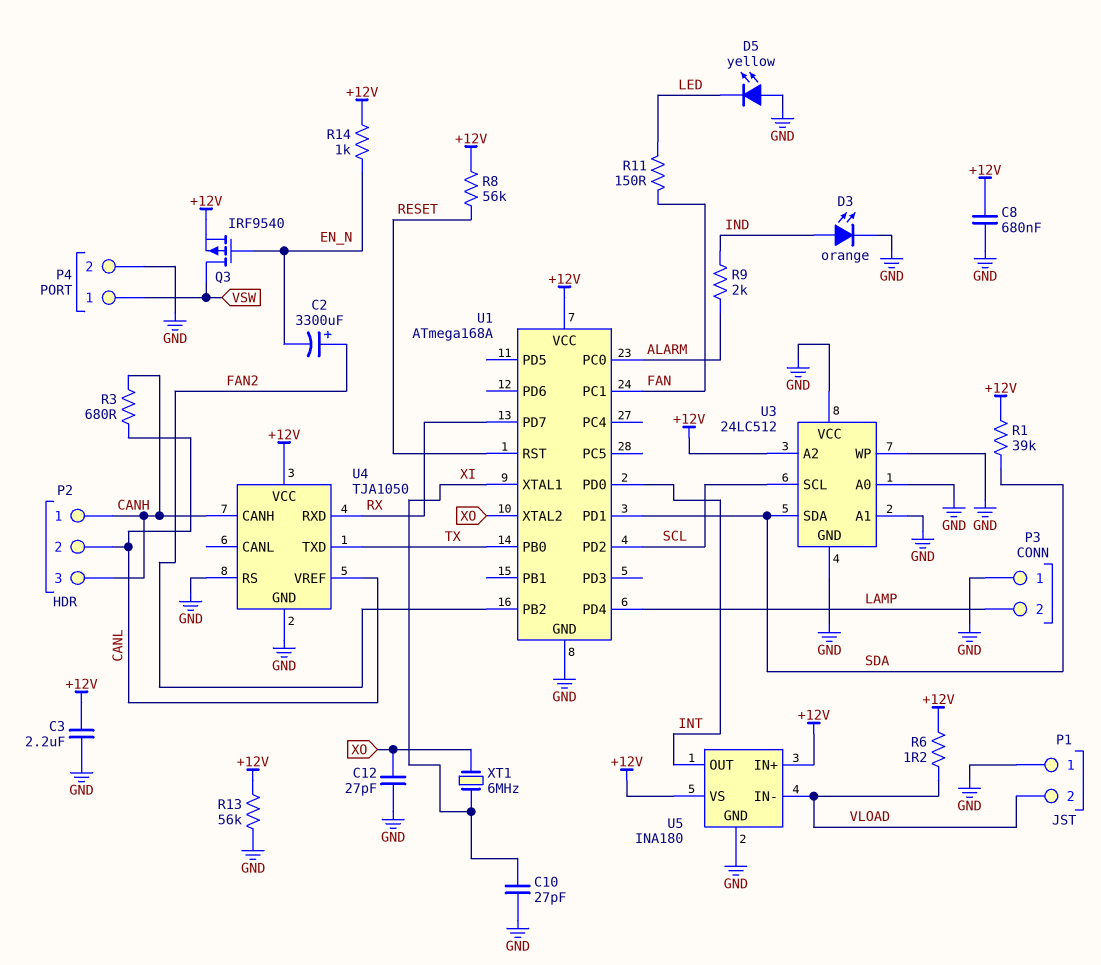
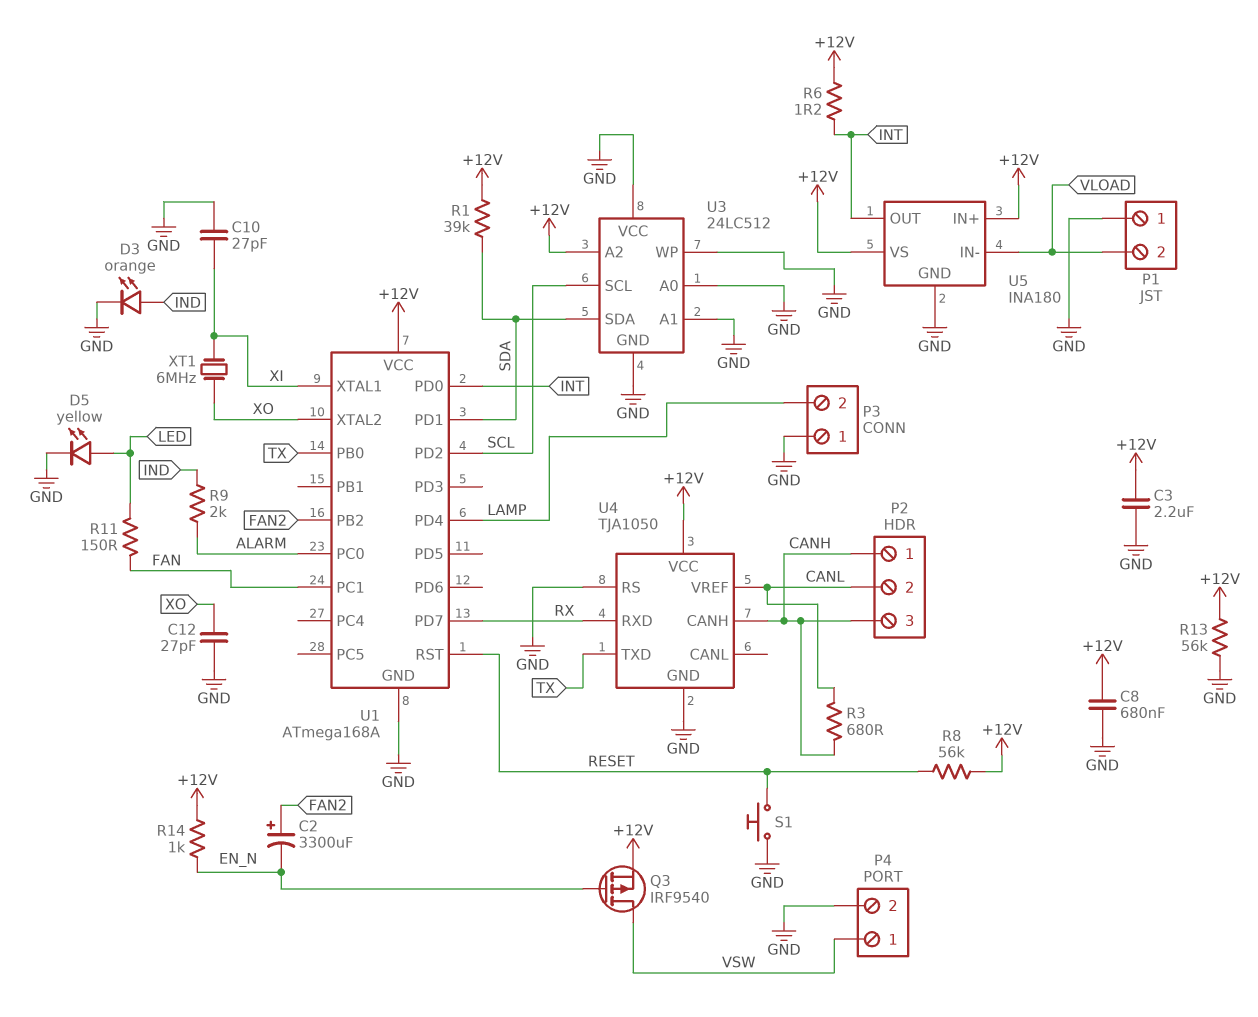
D5: LED yellow (A GND, K LED) -> LED yellow (A LED, K GND)
R6: 1.2 (+12V, VLOAD) -> 1.2 (+12V, INT)
S1: none -> button (GND, RESET)

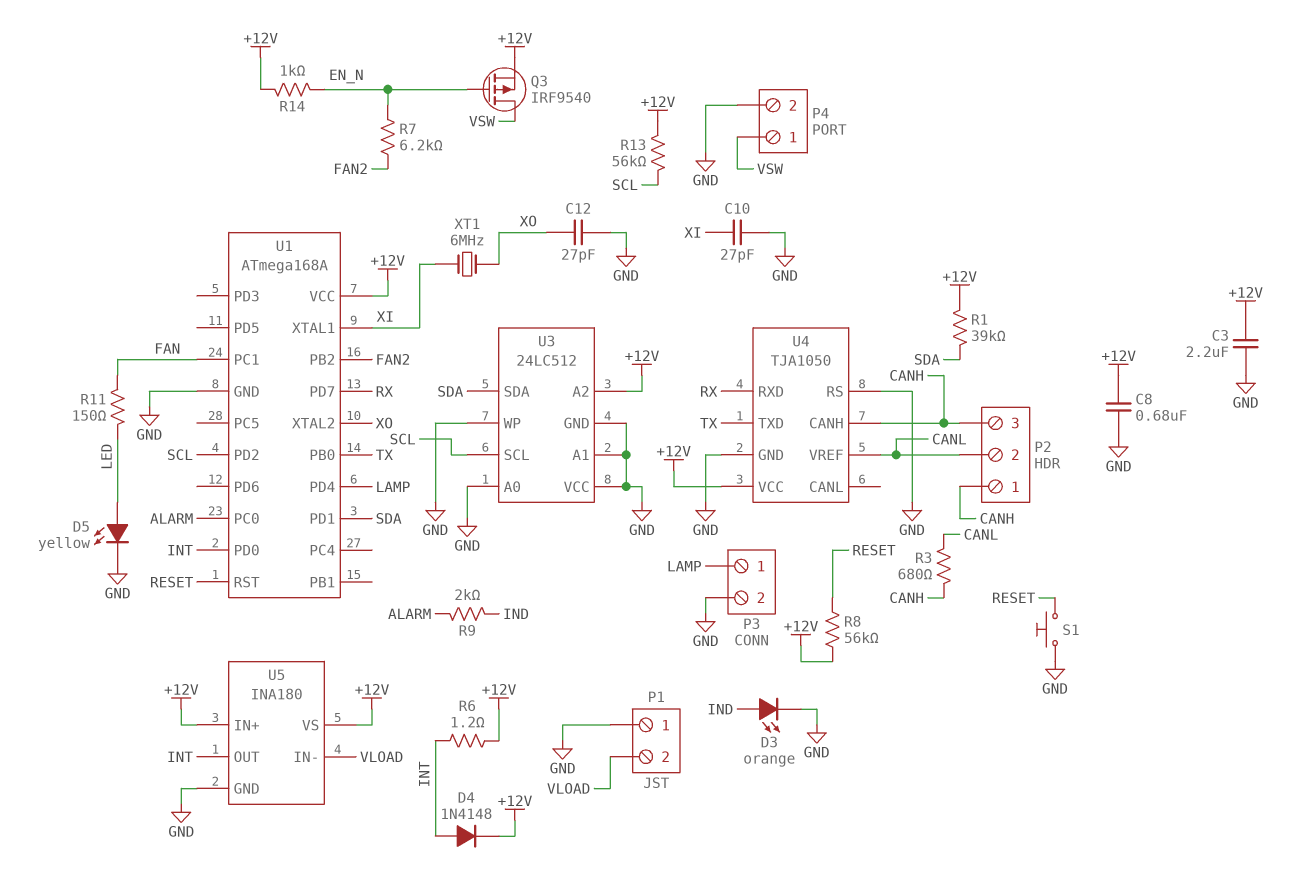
C2: 3300uF (plus FAN2, minus EN_N) -> none
D4: none -> diode 1N4148 (A INT, K +12V)
P3 pin 1: GND -> LAMP
P3 pin 2: LAMP -> GND
R7: none -> 6.2k (EN_N, FAN2)
R13: 56k (+12V, GND) -> 56k (+12V, SCL)

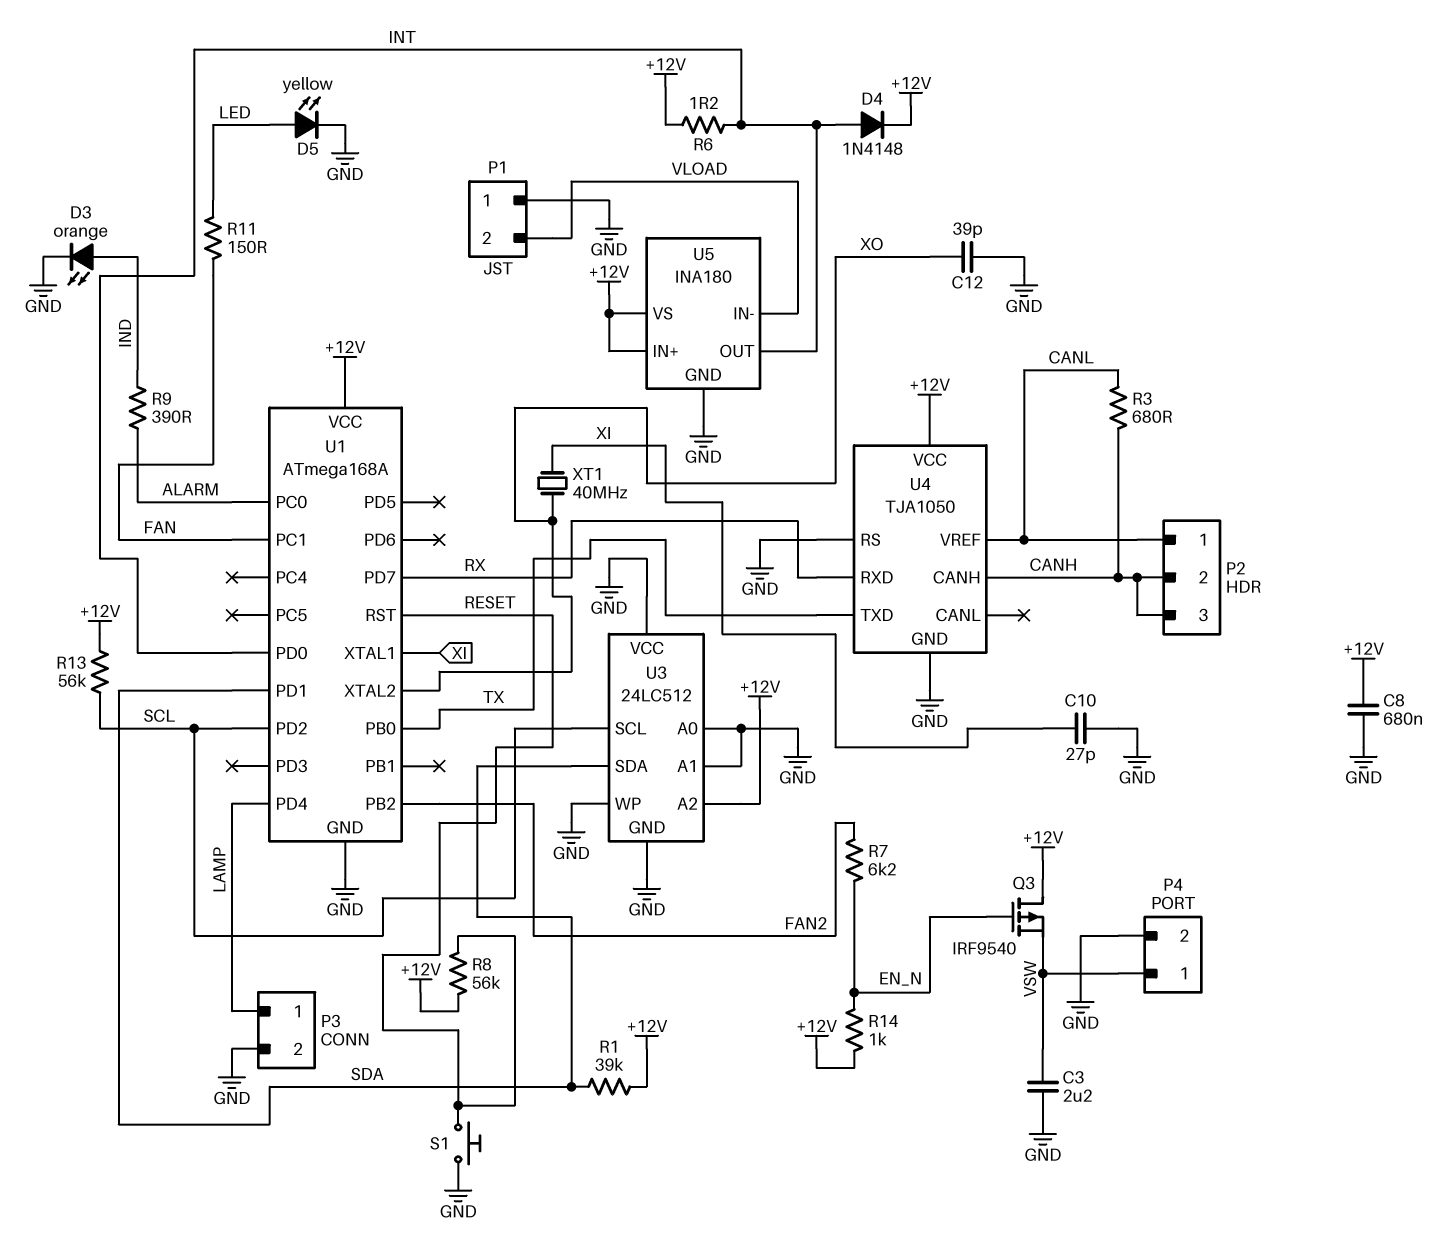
C3: 2.2uF (+12V, GND) -> 2.2uF (GND, VSW)
C12: 27pF (GND, XO) -> 39pF (GND, XO)
P2 pin 1: CANH -> CANL
P2 pin 2: CANL -> CANH
Q3: PMOS IRF9540 (G EN_N, D VSW, S +12V) -> PMOS IRF9540 (G EN_N, D +12V, S VSW)
R9: 2k (ALARM, IND) -> 390 (ALARM, IND)
XT1: 6MHz (XI, XO) -> 40MHz (XI, XO)

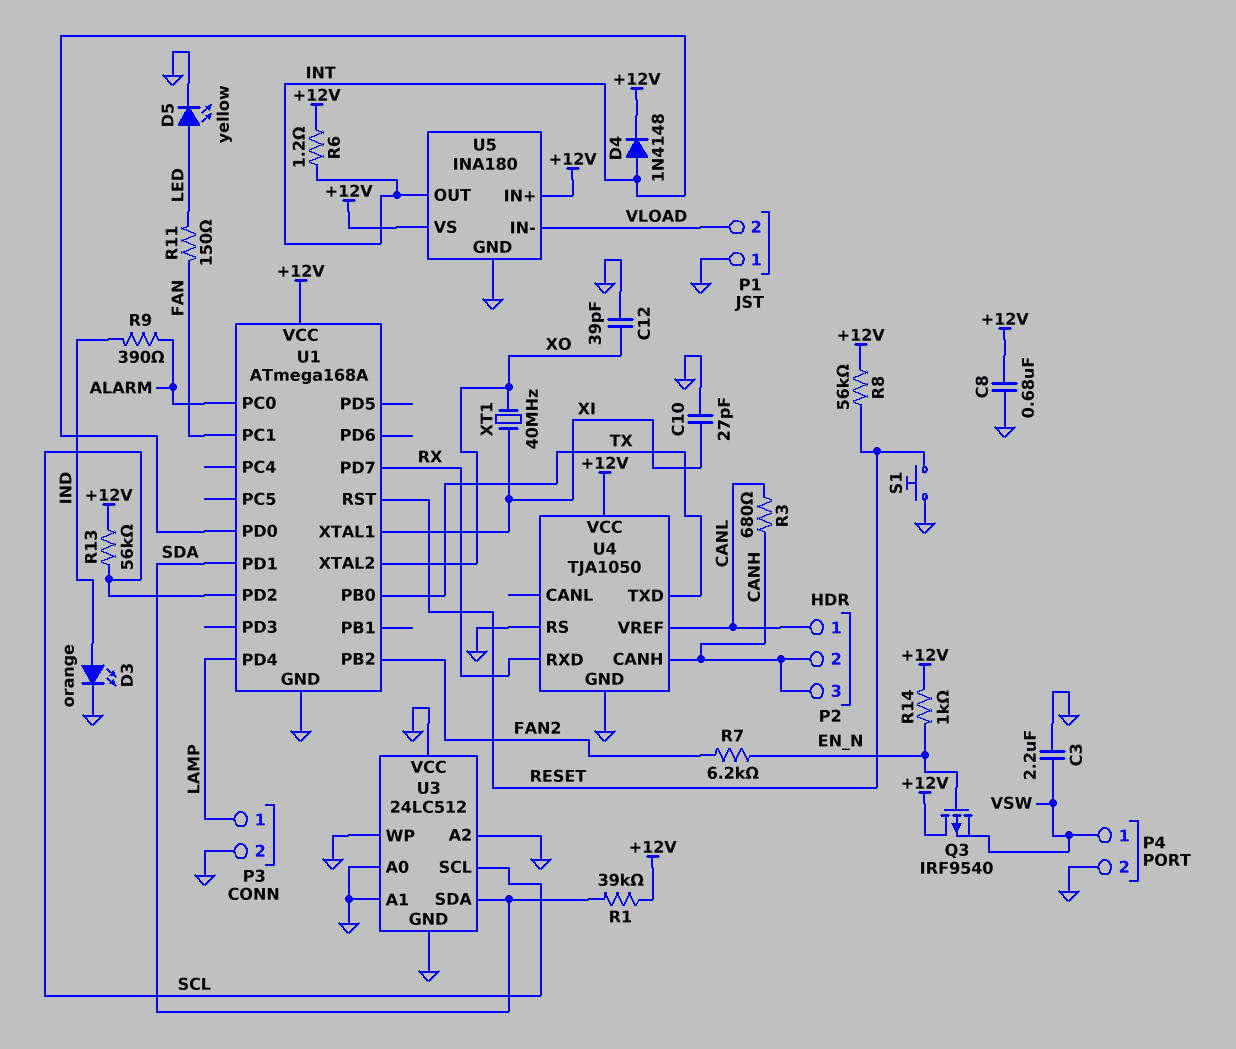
U3 pin A2: +12V -> GND

